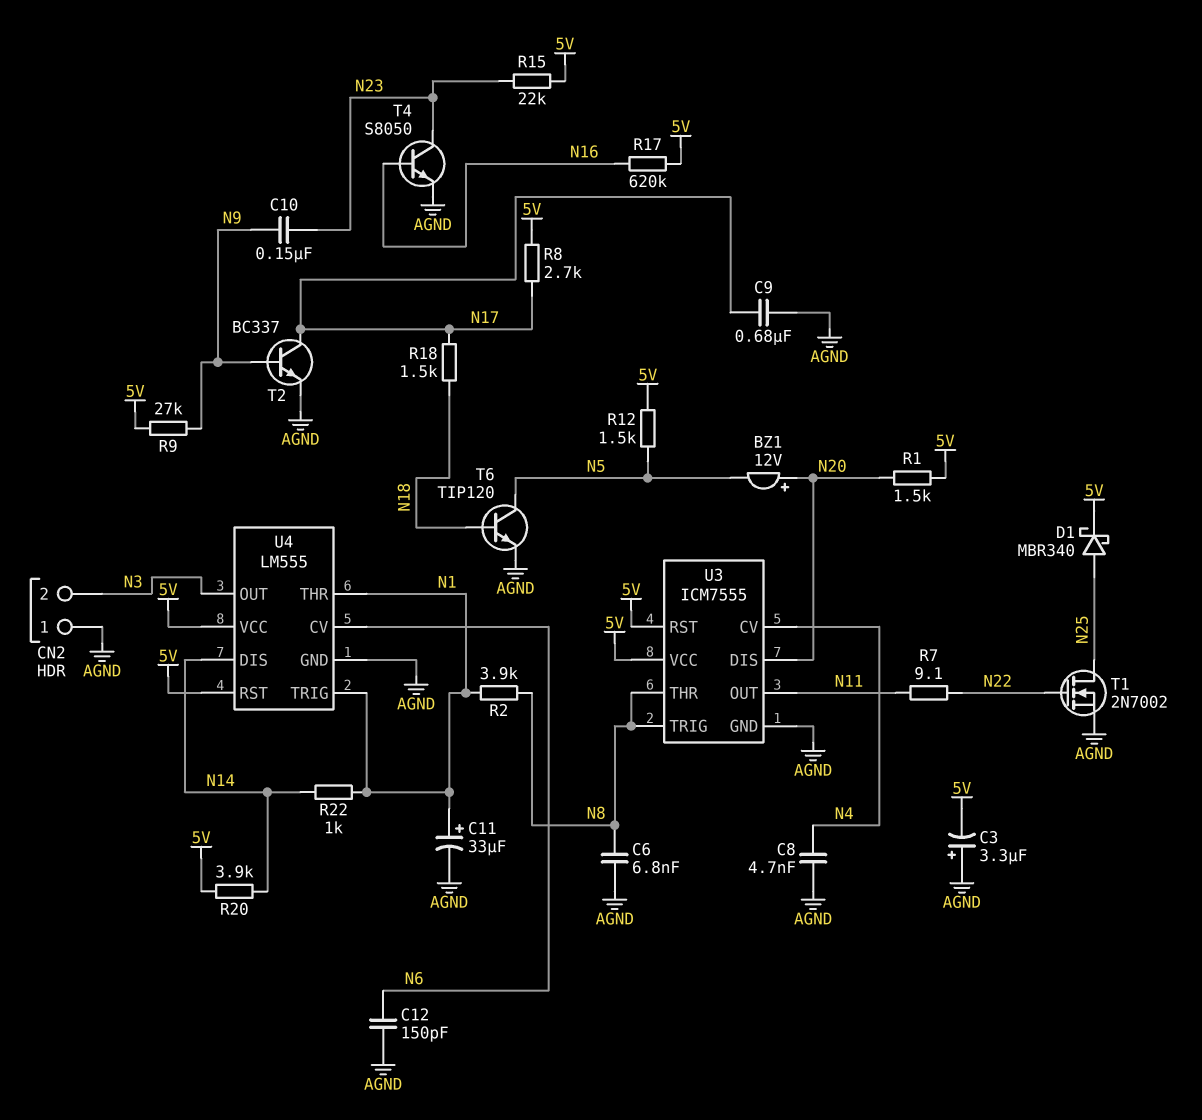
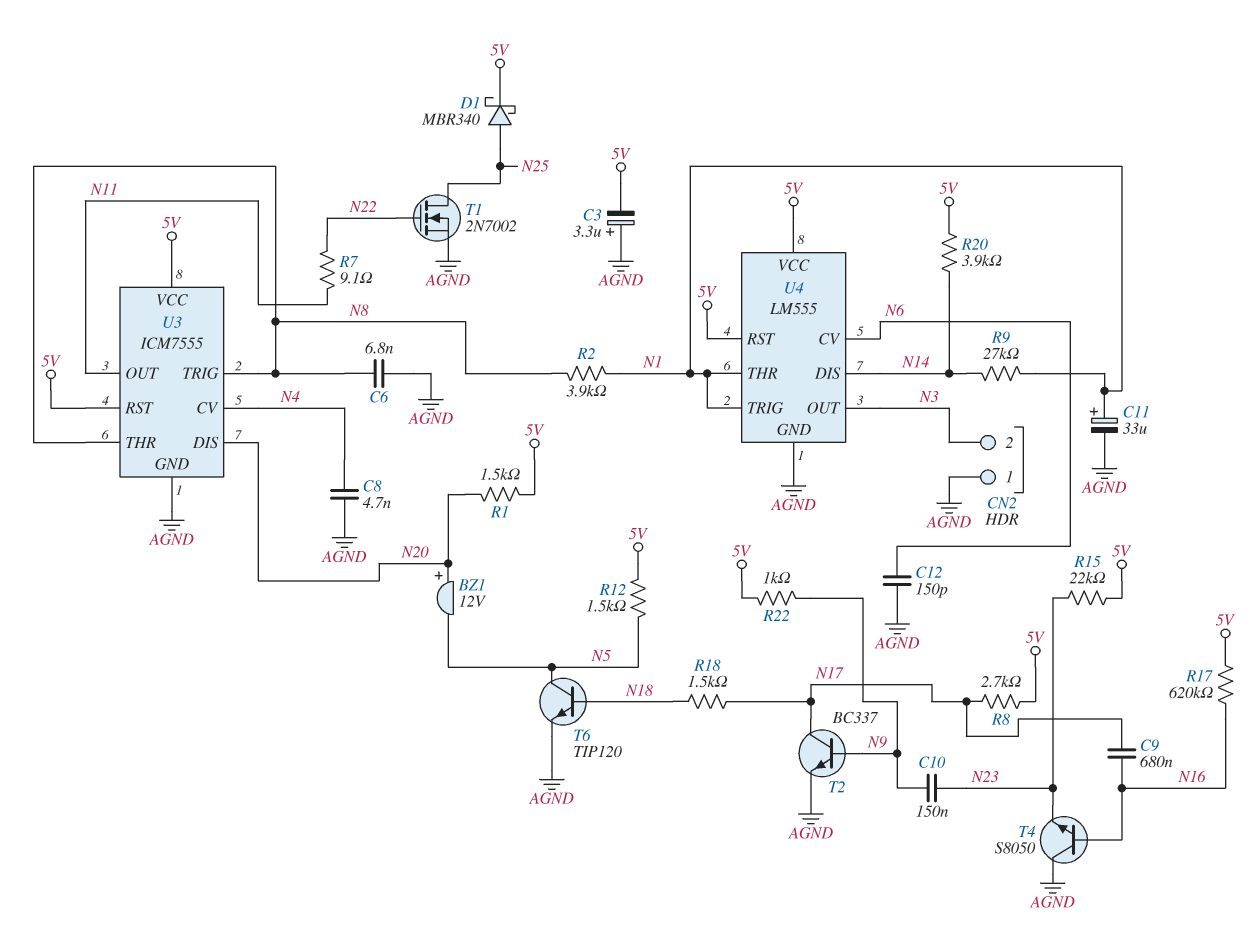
C9: 680nF (AGND, N17) -> 680nF (N16, N17)
R9: 27k (5V, N9) -> 27k (N1, N14)
R22: 1k (N1, N14) -> 1k (5V, N9)
T4: NPN S8050 (B N16, C N23, E AGND) -> NPN S8050 (B N16, C AGND, E N23)

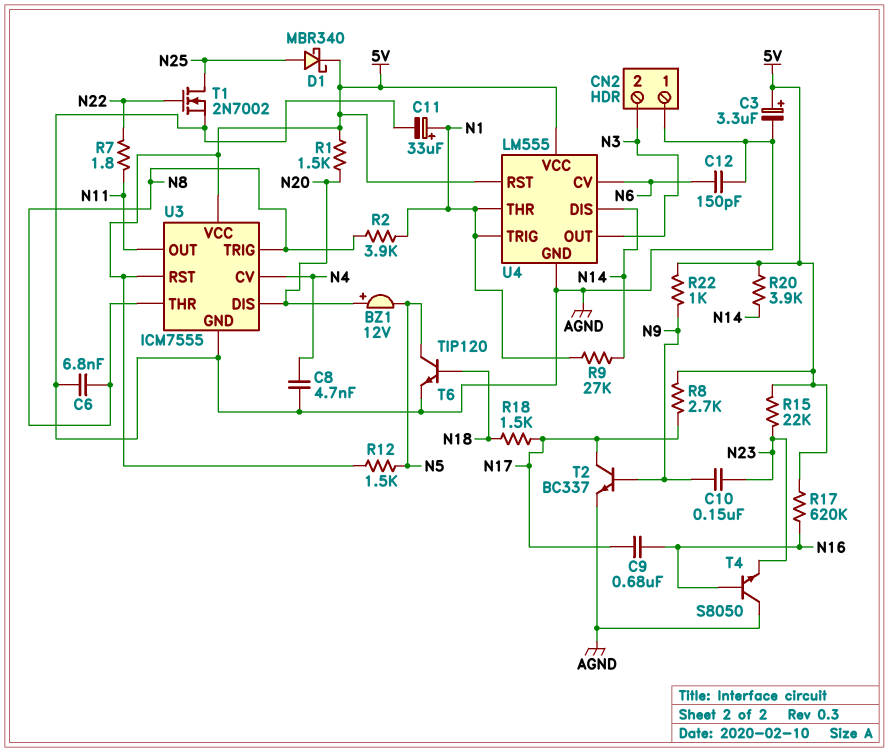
C3: 3.3uF (plus AGND, minus 5V) -> 3.3uF (plus 5V, minus AGND)
R7: 9.1 (N11, N22) -> 1.8 (N11, N22)

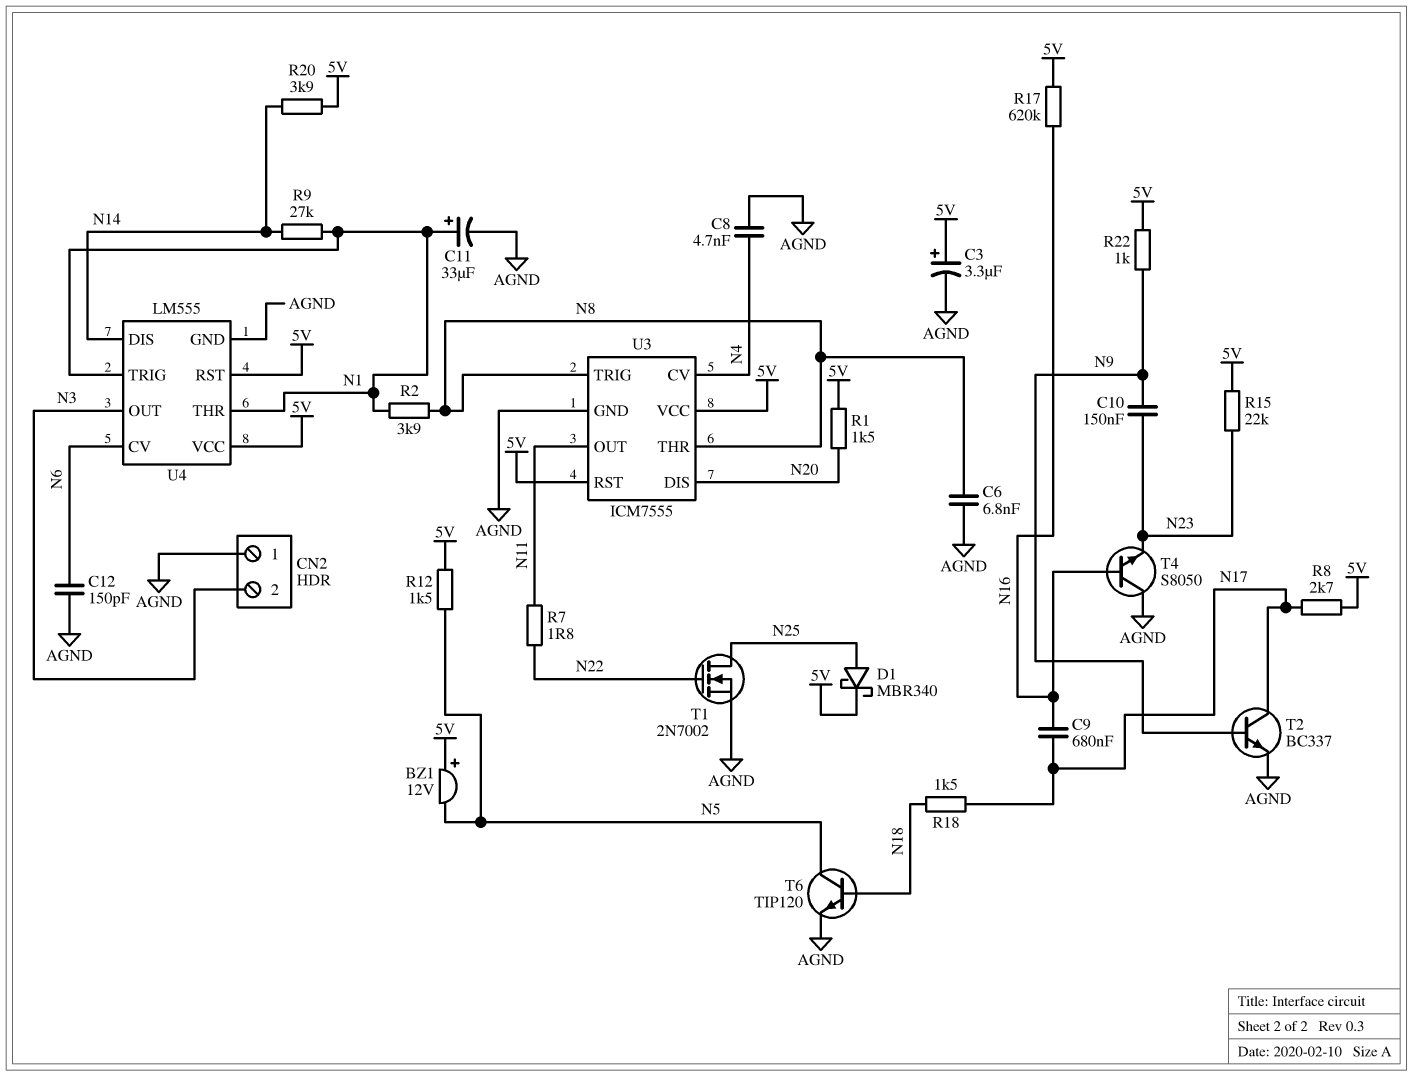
BZ1: buzzer 12V (plus N20, minus N5) -> buzzer 12V (plus 5V, minus N5)

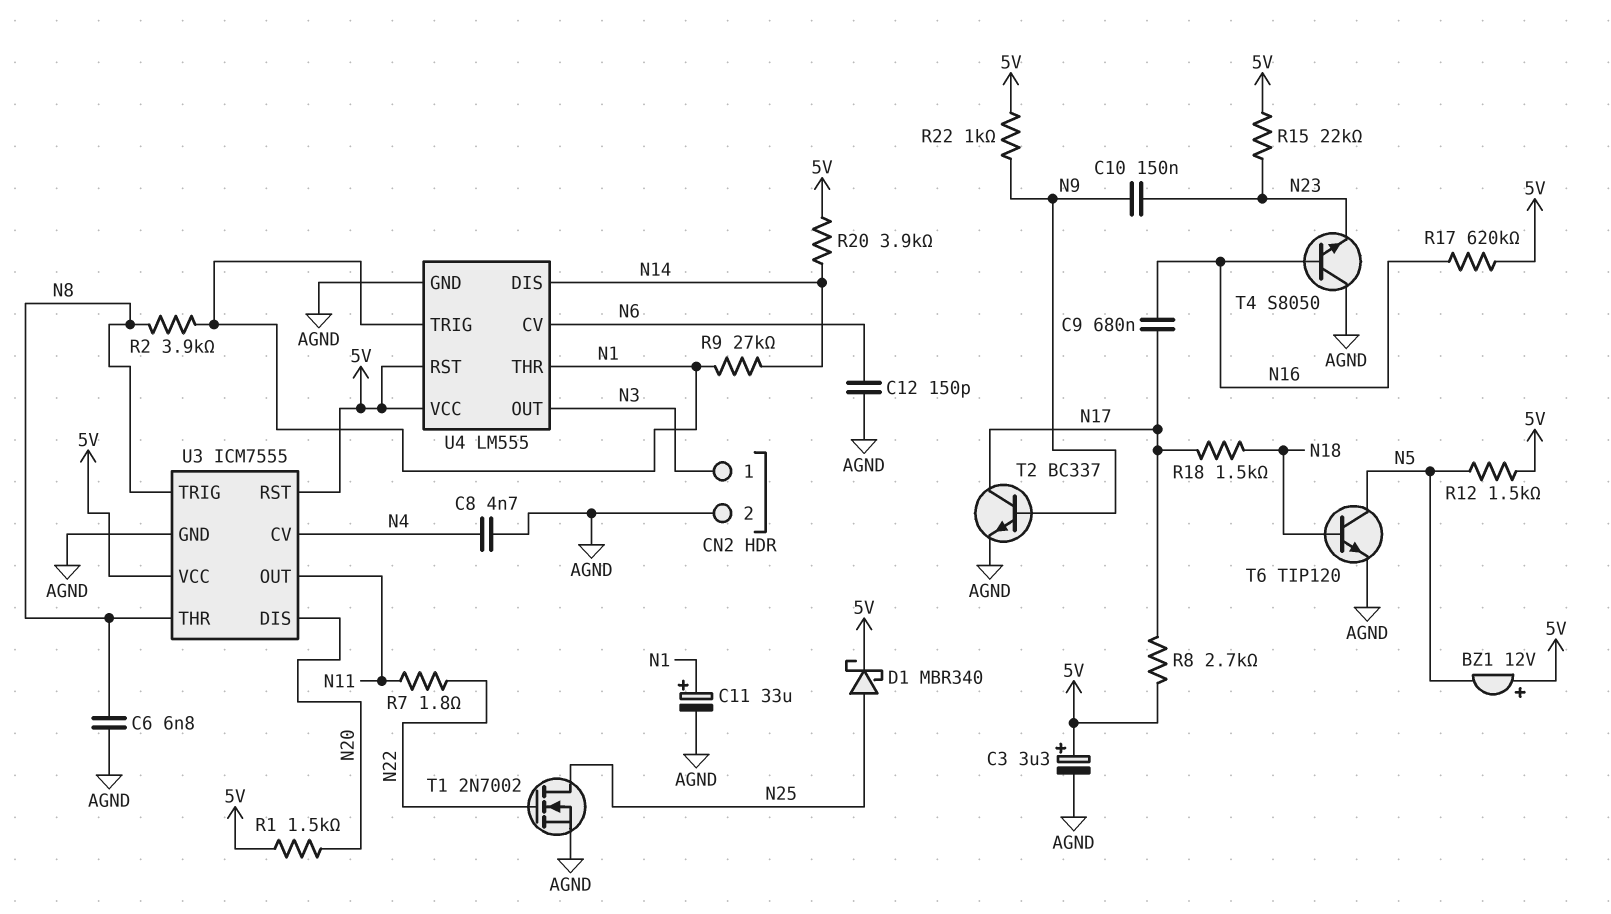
CN2 pin 1: AGND -> N3
CN2 pin 2: N3 -> AGND

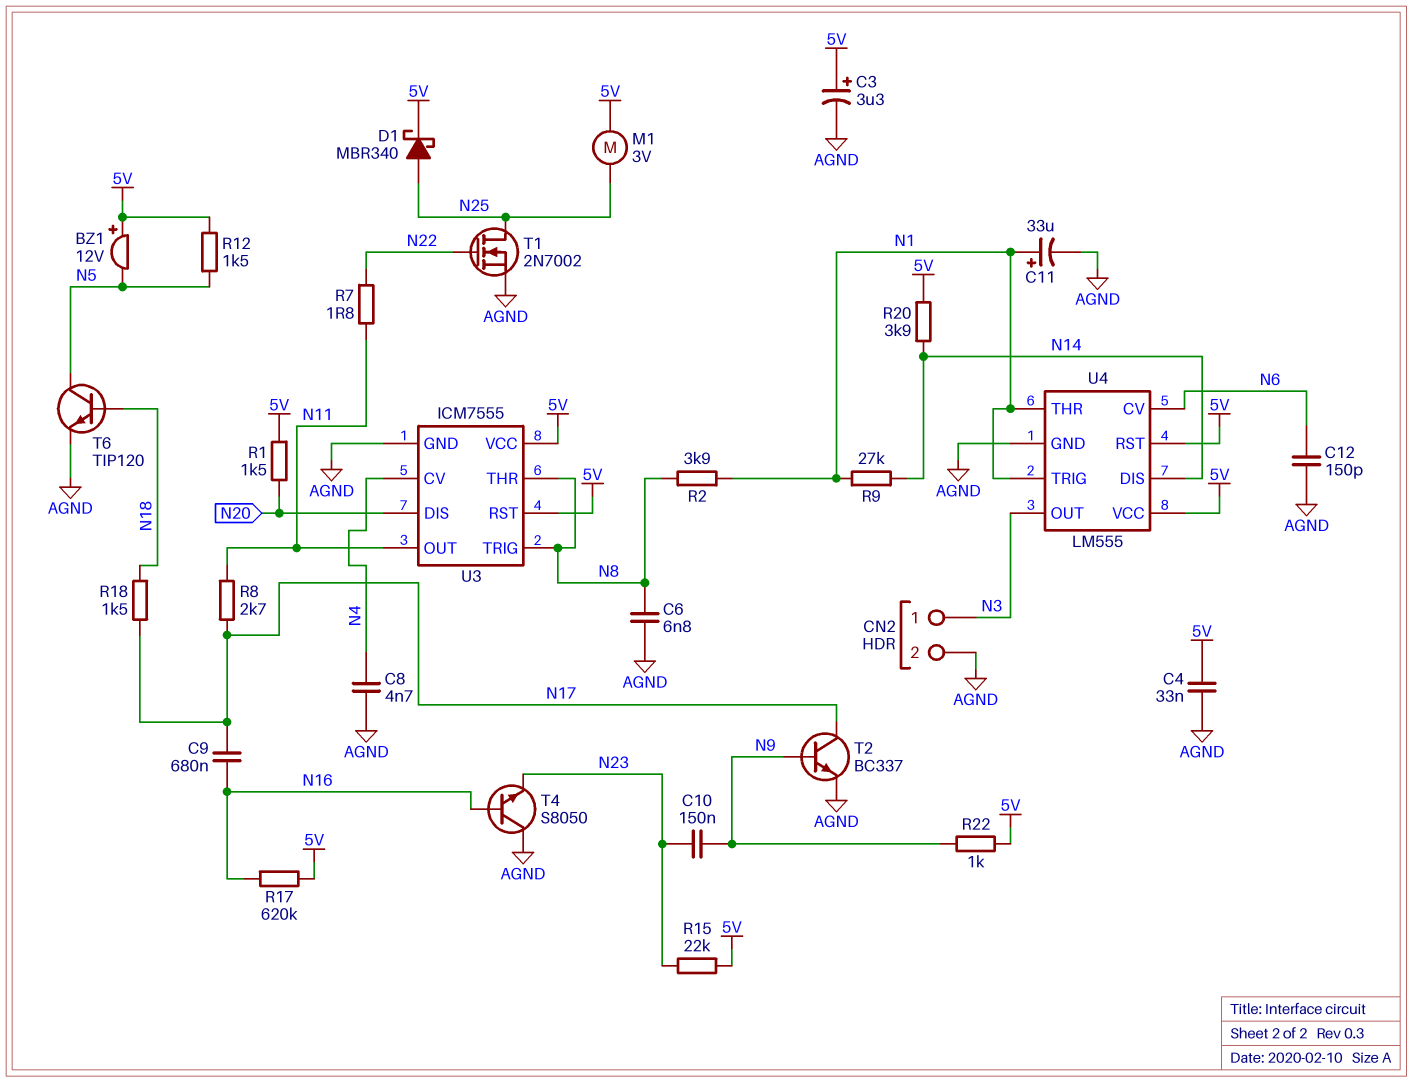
C4: none -> 33nF (5V, AGND)
M1: none -> motor 3V (5V, N25)
R8: 2.7k (5V, N17) -> 2.7k (N11, N17)

